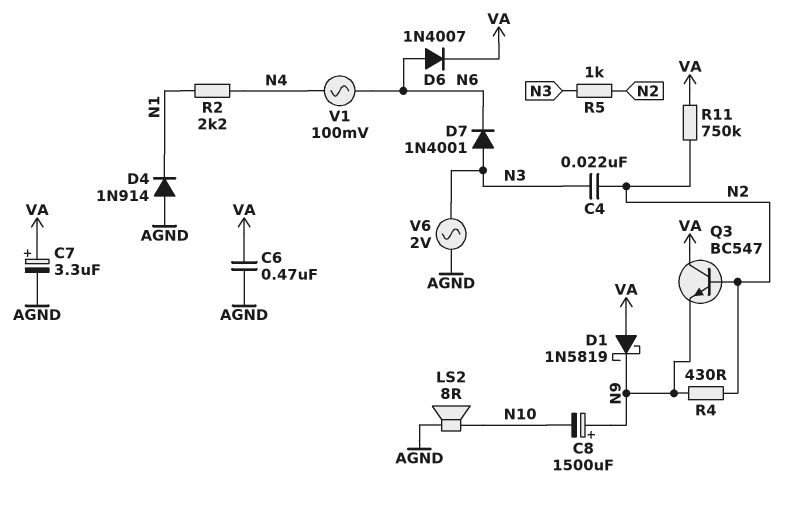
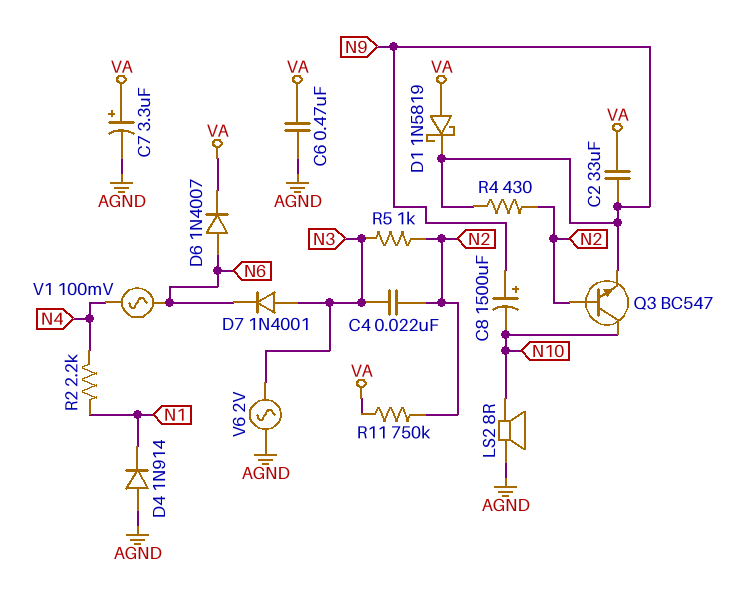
C2: none -> 33uF (N9, VA)
Q3: NPN BC547 (B N2, C VA, E N9) -> NPN BC547 (B N2, C N10, E N9)

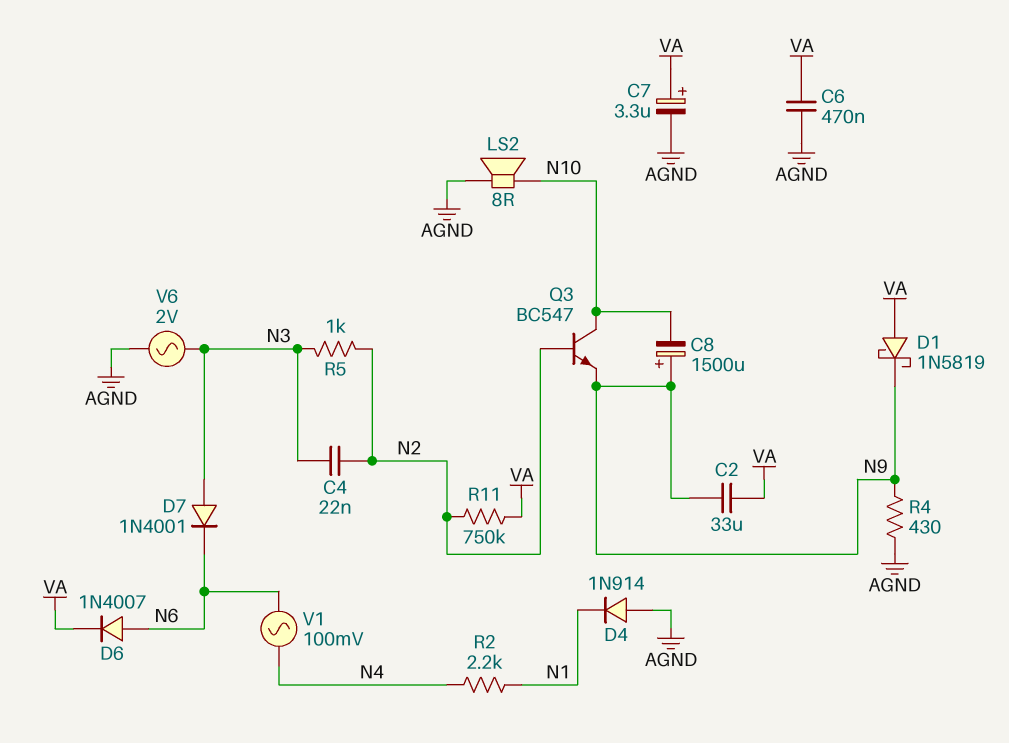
R4: 430 (N2, N9) -> 430 (AGND, N9)

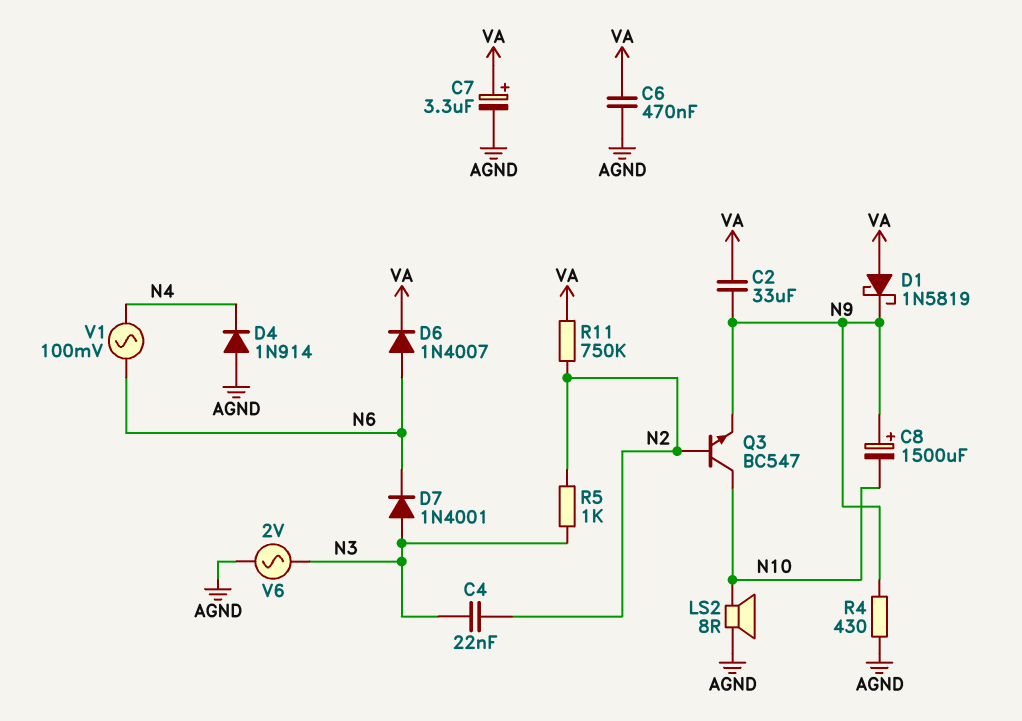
D4: diode 1N914 (A AGND, K N1) -> diode 1N914 (A AGND, K N4)
R2: 2.2k (N1, N4) -> none

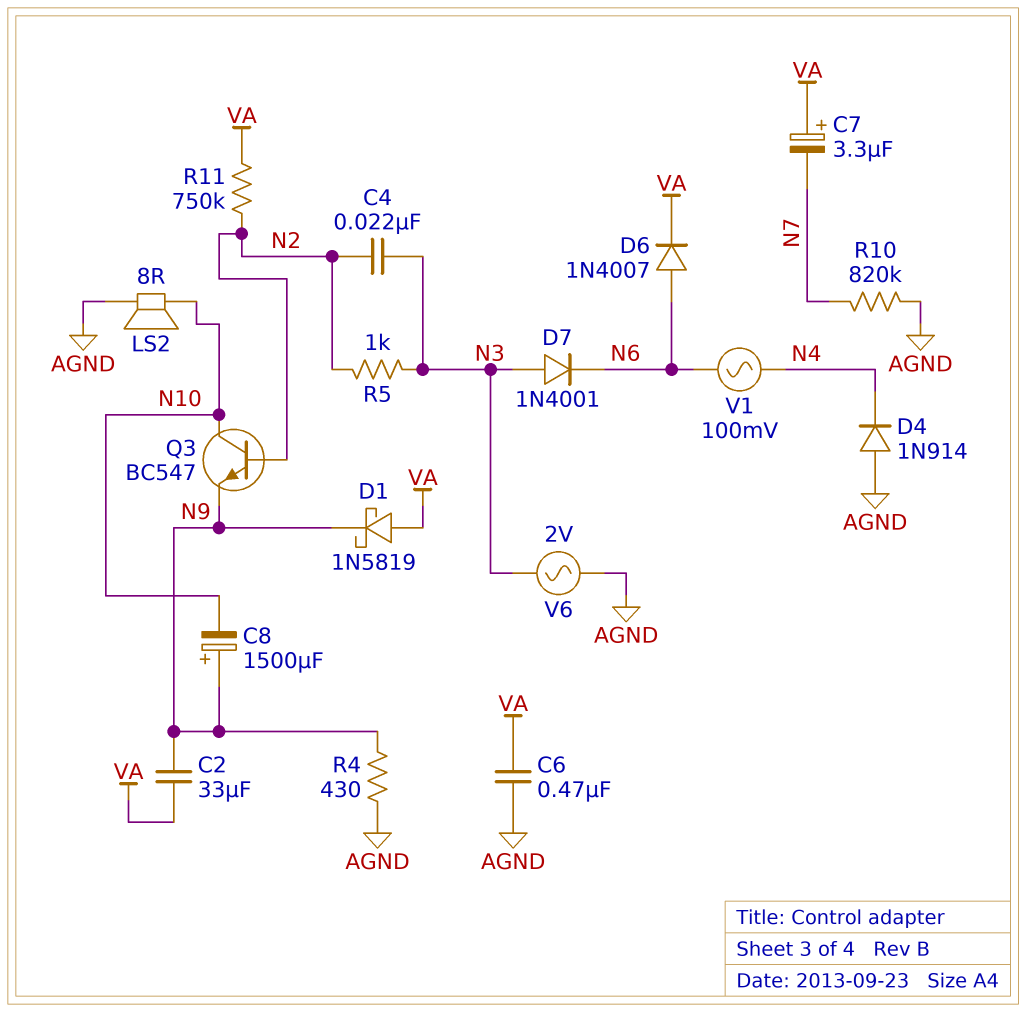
C7: 3.3uF (plus VA, minus AGND) -> 3.3uF (plus VA, minus N7)
R10: none -> 820k (AGND, N7)

